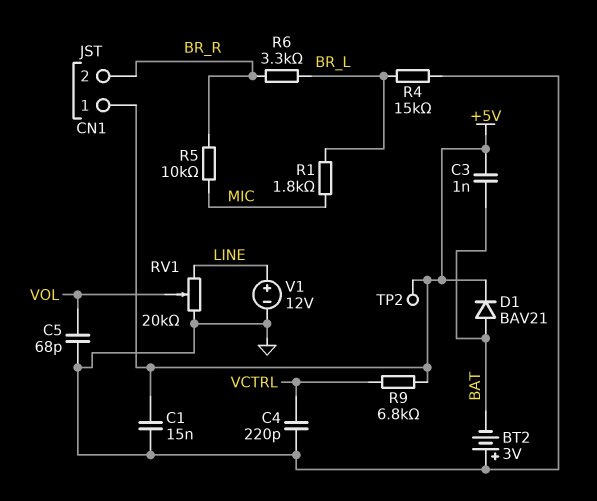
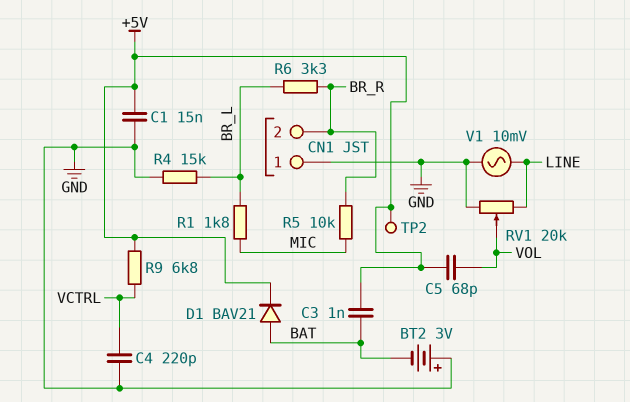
C5: 68pF (GND, VOL) -> 68pF (+5V, VOL)
CN1 pin 1: +5V -> GND
V1: 12V (plus LINE, minus GND) -> AC 10mV (GND, LINE)

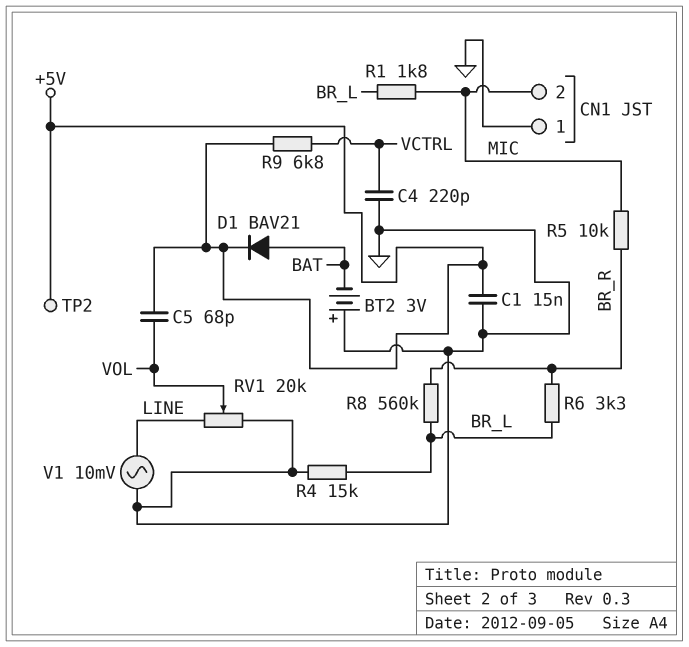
C3: 1nF (+5V, BAT) -> none
CN1 pin 2: BR_R -> MIC
R8: none -> 560k (BR_L, BR_R)

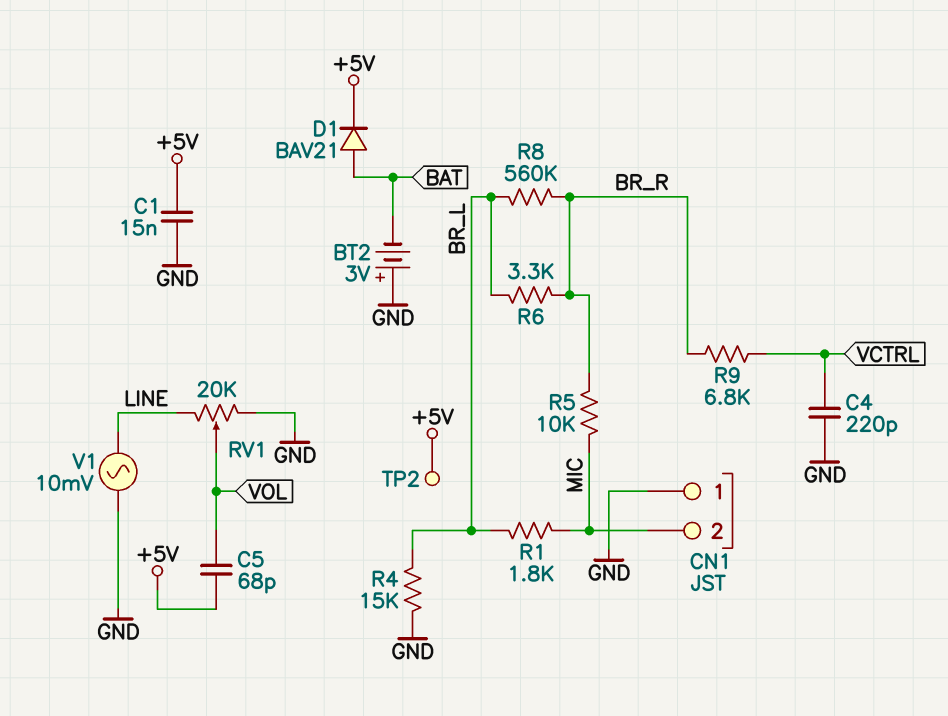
R9: 6.8k (+5V, VCTRL) -> 6.8k (BR_R, VCTRL)

